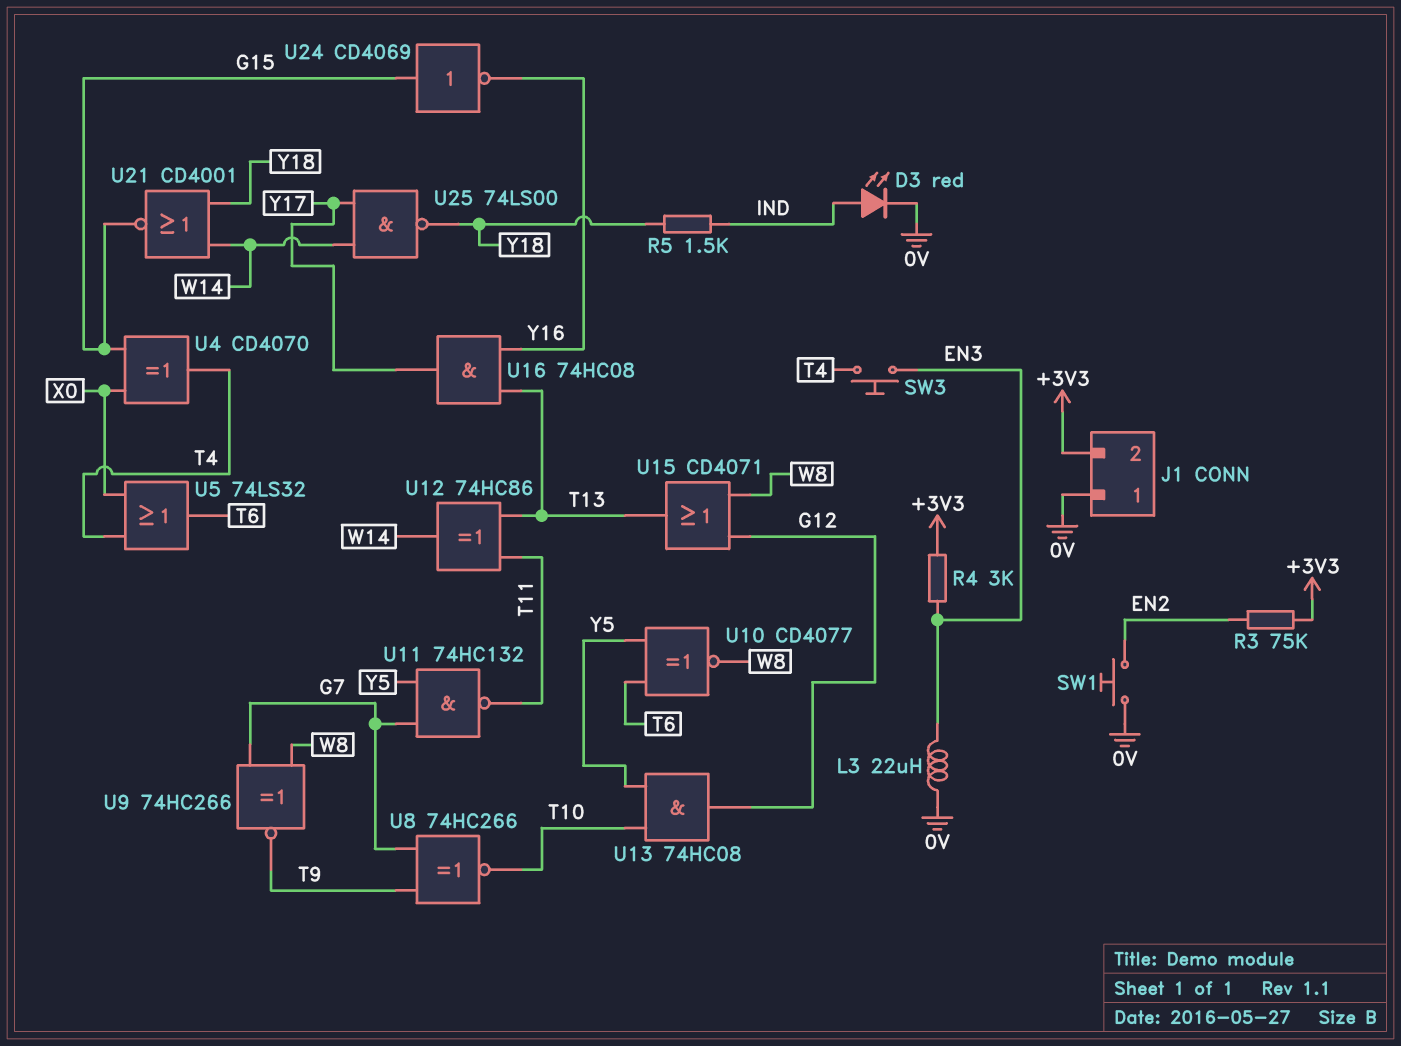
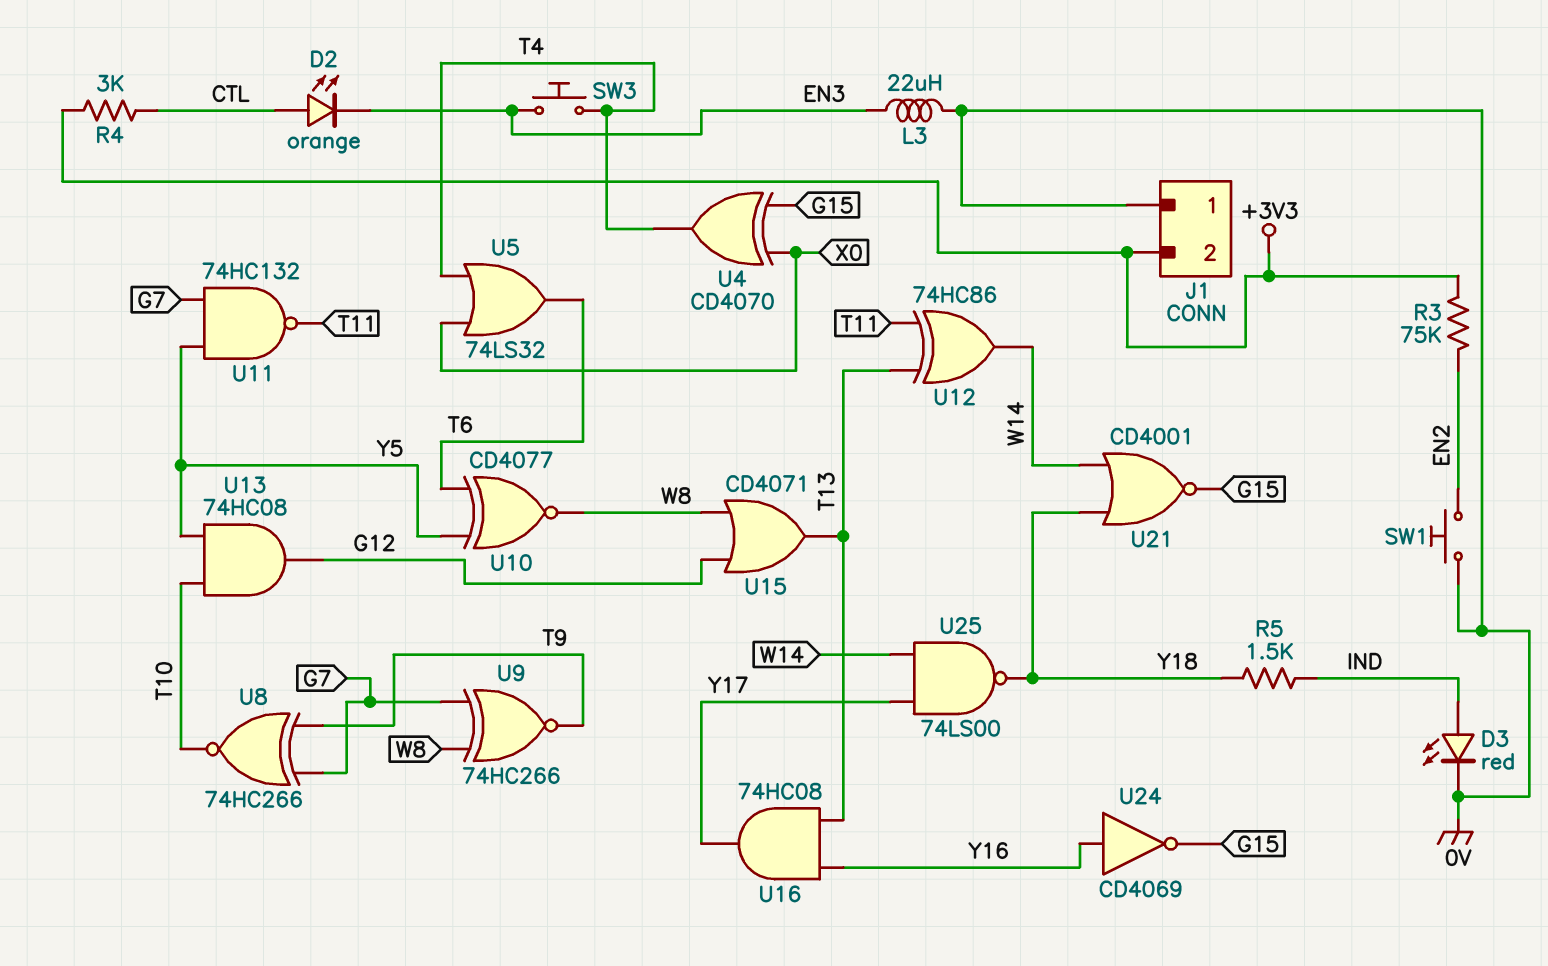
D2: none -> LED orange (A CTL, K EN3)
R4: 3k (+3V3, EN3) -> 3k (+3V3, CTL)
U24: NOT CD4069 (in G15, out Y16) -> NOT CD4069 (in Y16, out G15)

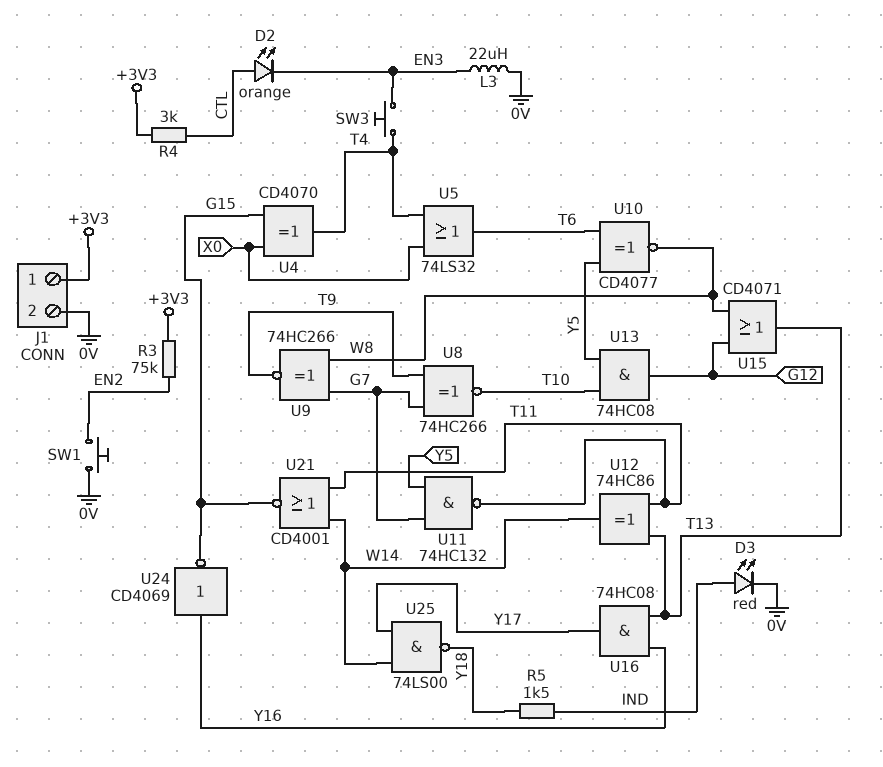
J1 pin 1: 0V -> +3V3
J1 pin 2: +3V3 -> 0V
U21: NOR CD4001 (in W14, in Y18, out G15) -> NOR CD4001 (in T11, in W14, out G15)

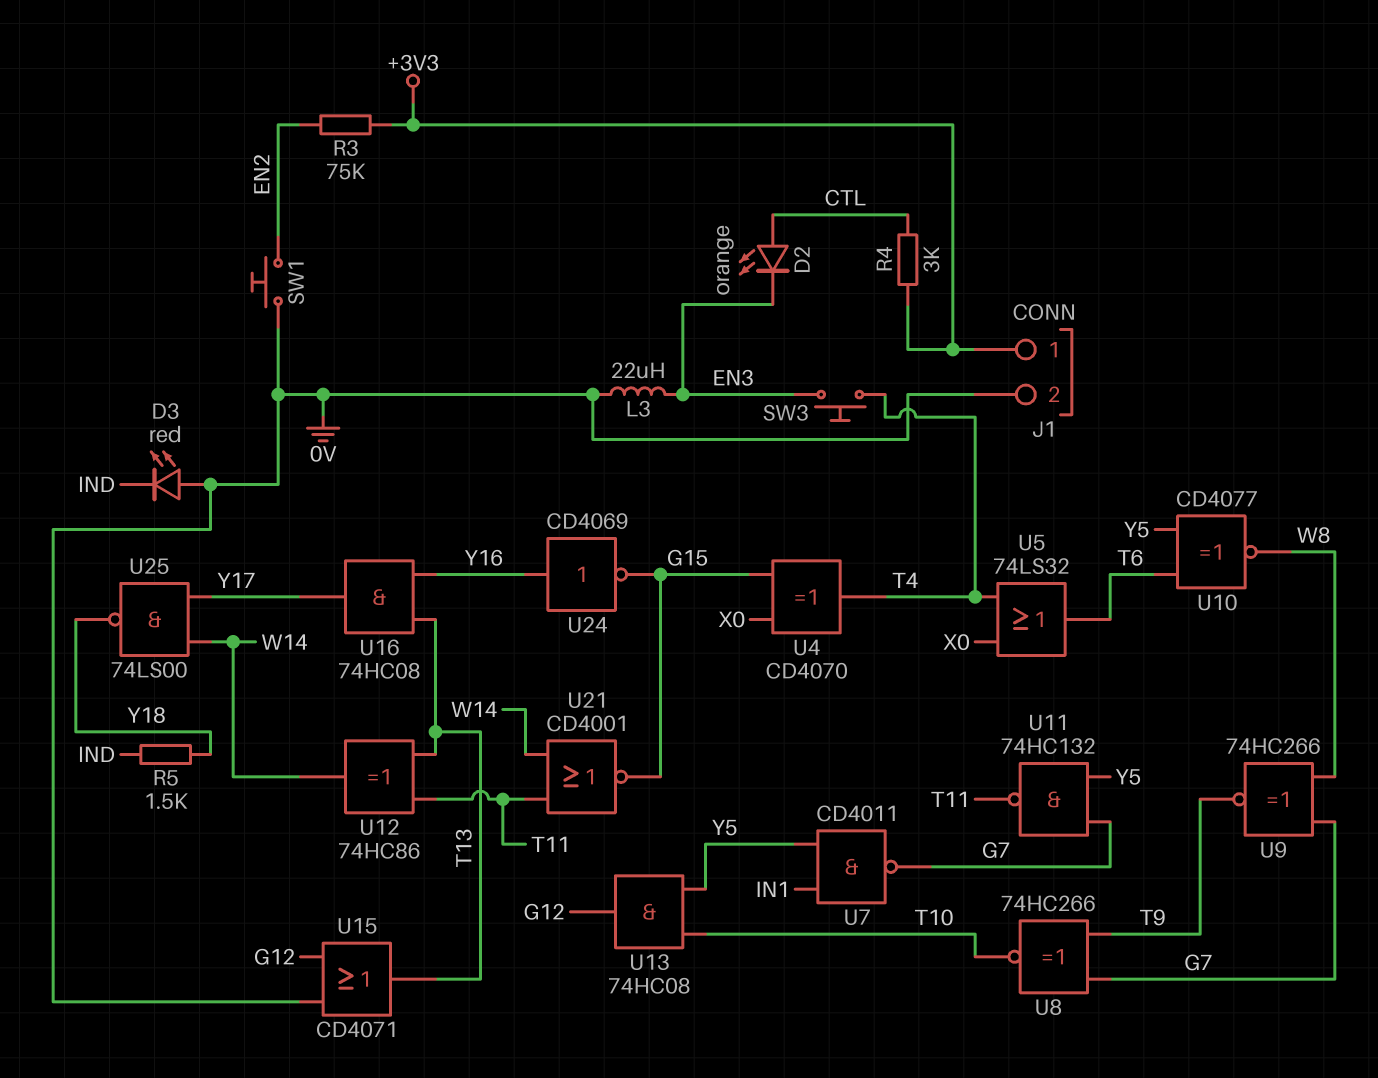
D3: LED red (A IND, K 0V) -> LED red (A 0V, K IND)
U7: none -> NAND CD4011 (in IN1, in Y5, out G7)
U15: OR CD4071 (in G12, in W8, out T13) -> OR CD4071 (in 0V, in G12, out T13)

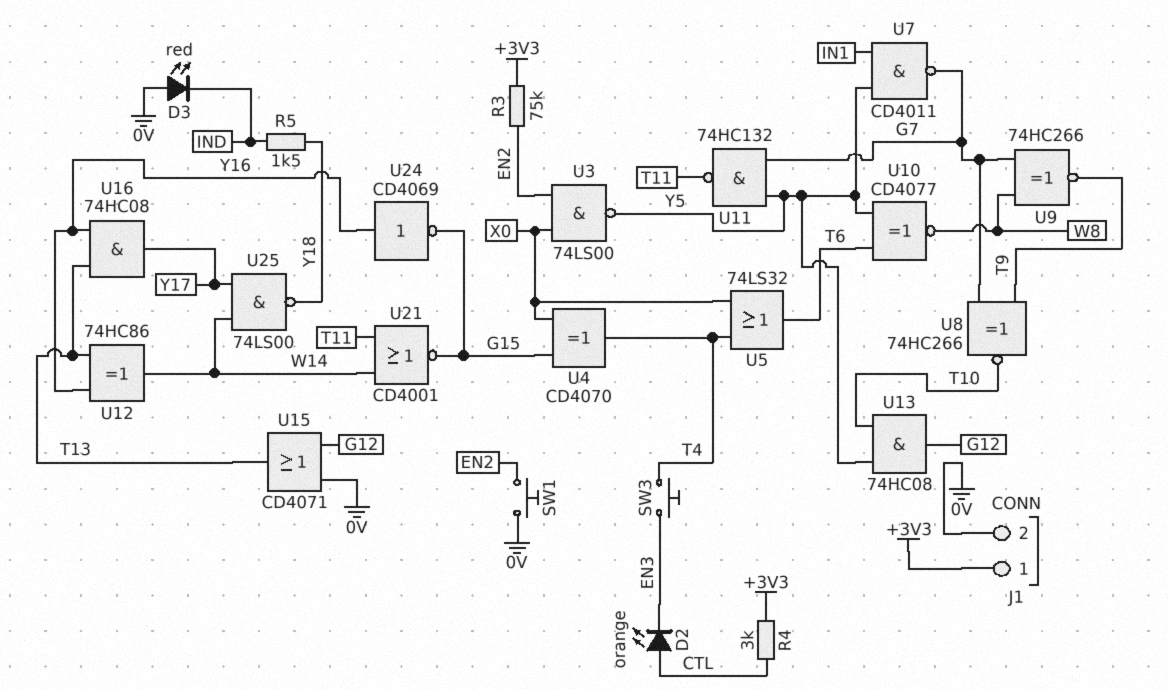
L3: 22uH (0V, EN3) -> none
U3: none -> NAND 74LS00 (in EN2, in X0, out Y5)
U12: XOR 74HC86 (in T11, in T13, out W14) -> XOR 74HC86 (in T13, in Y16, out W14)

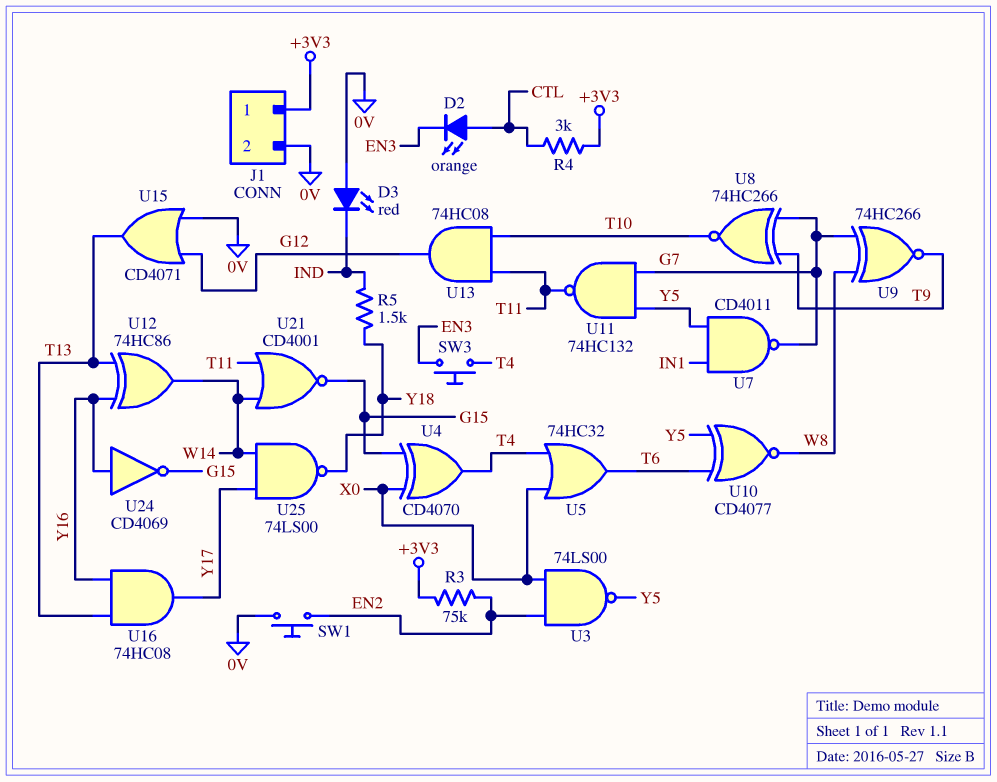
U5: OR 74LS32 (in T4, in X0, out T6) -> OR 74HC32 (in T4, in X0, out T6)
U13: AND 74HC08 (in T10, in Y5, out G12) -> AND 74HC08 (in T10, in T11, out G12)

